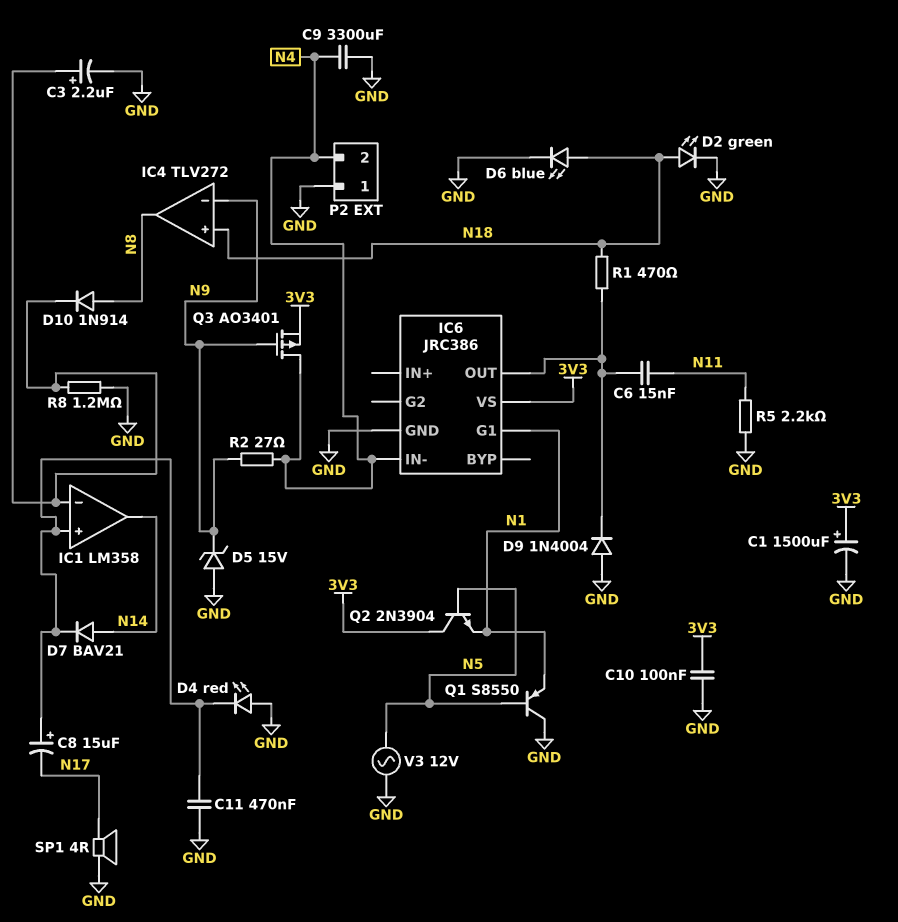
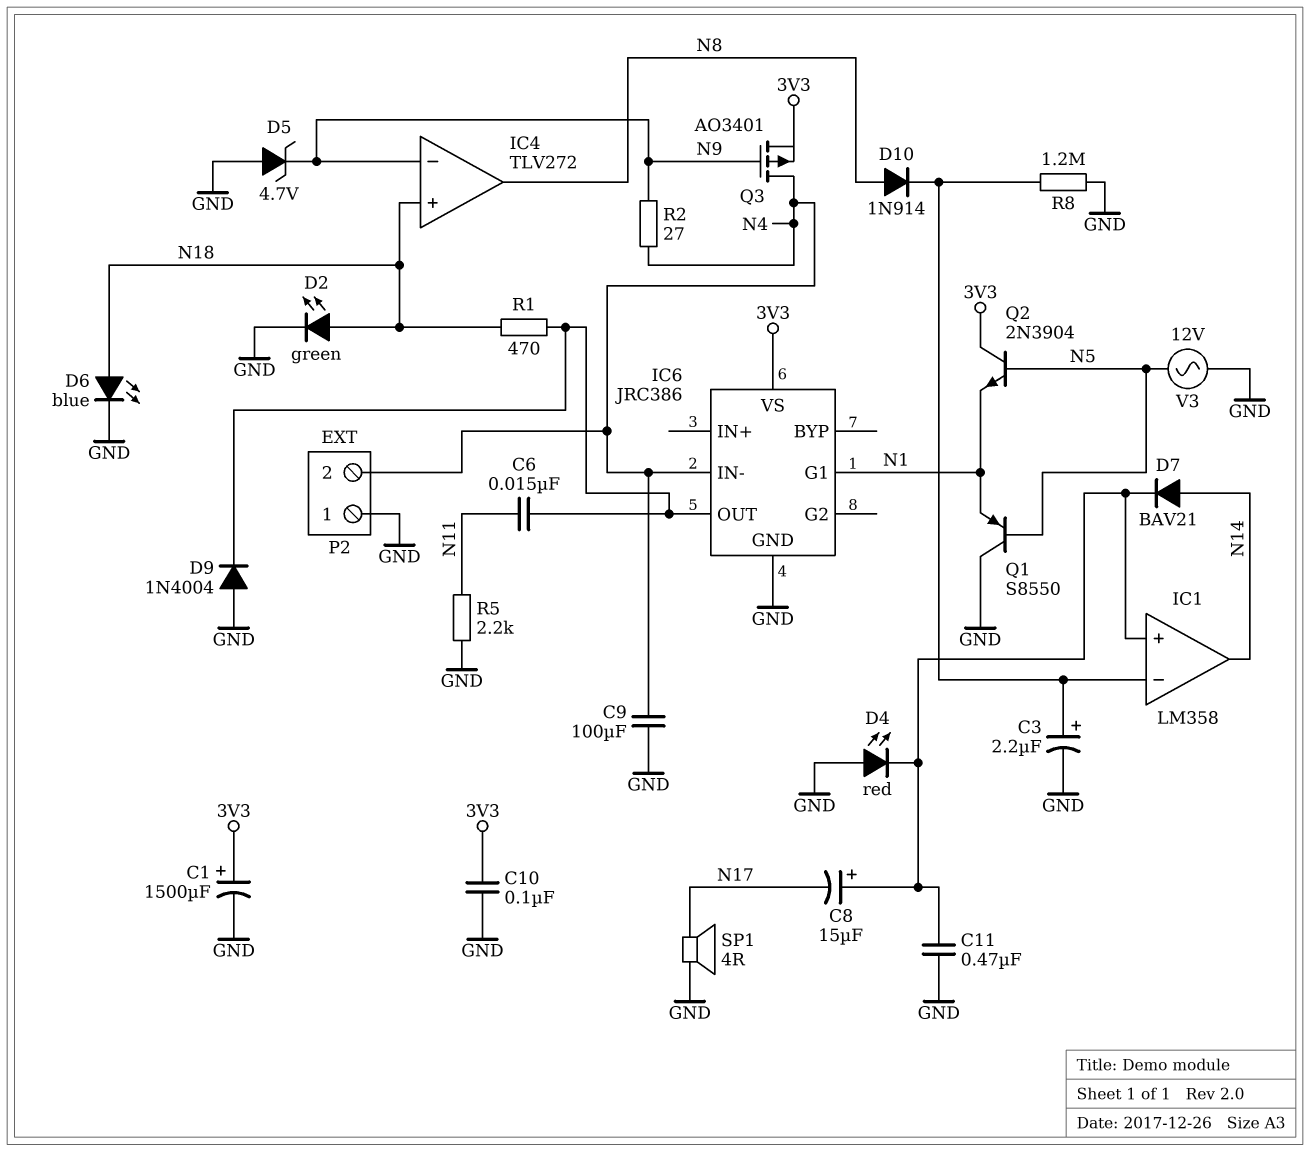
C9: 3300uF (GND, N4) -> 100uF (GND, N4)
D5: zener 15V (A GND, K N9) -> zener 4.7V (A GND, K N9)

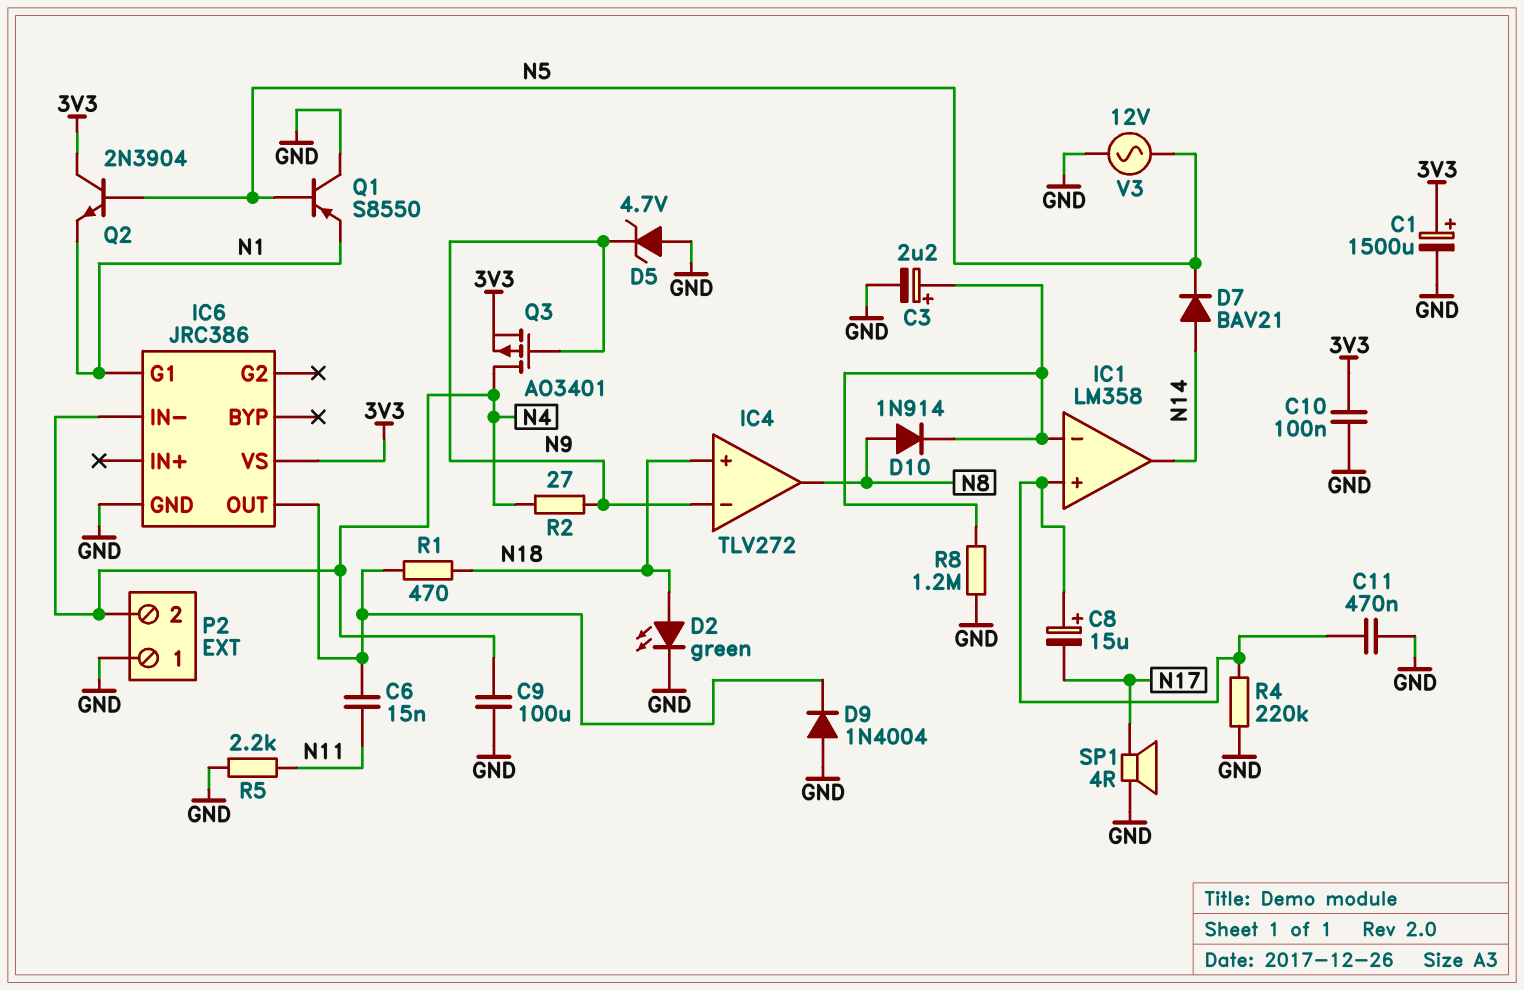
D4: LED red (A GND, K IC1/in+) -> none
D6: LED blue (A N18, K GND) -> none
D7: diode BAV21 (A N14, K IC1/in+) -> diode BAV21 (A N14, K N5)
R4: none -> 220k (GND, IC1/in+)

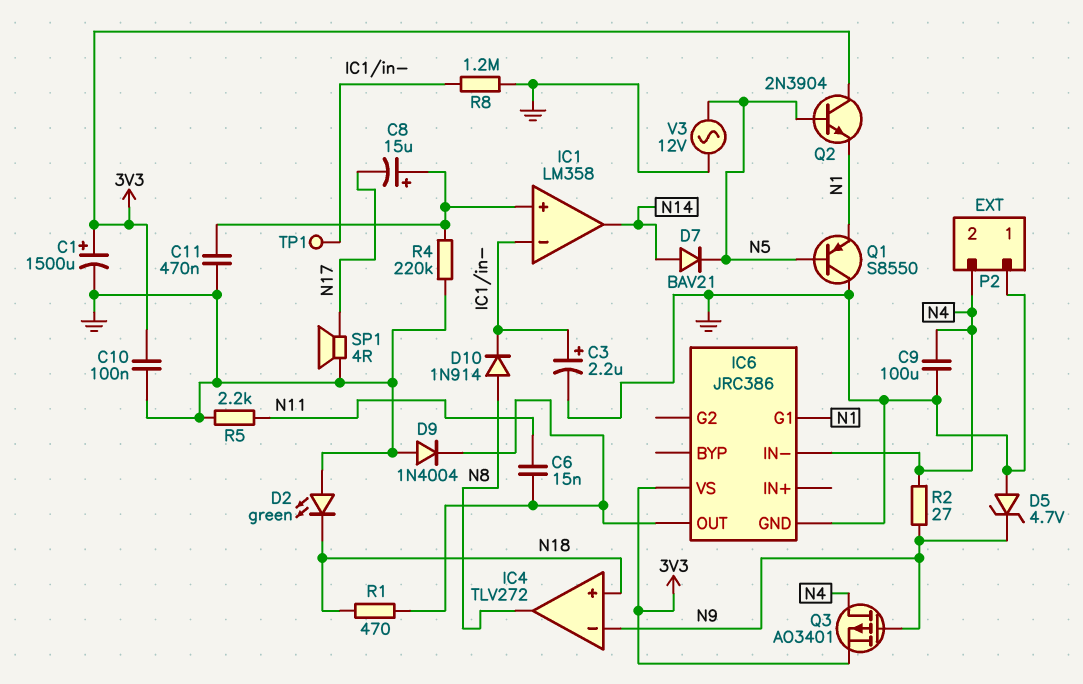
D2: LED green (A N18, K GND) -> LED green (A GND, K N18)
TP1: none -> test point (IC1/in-)

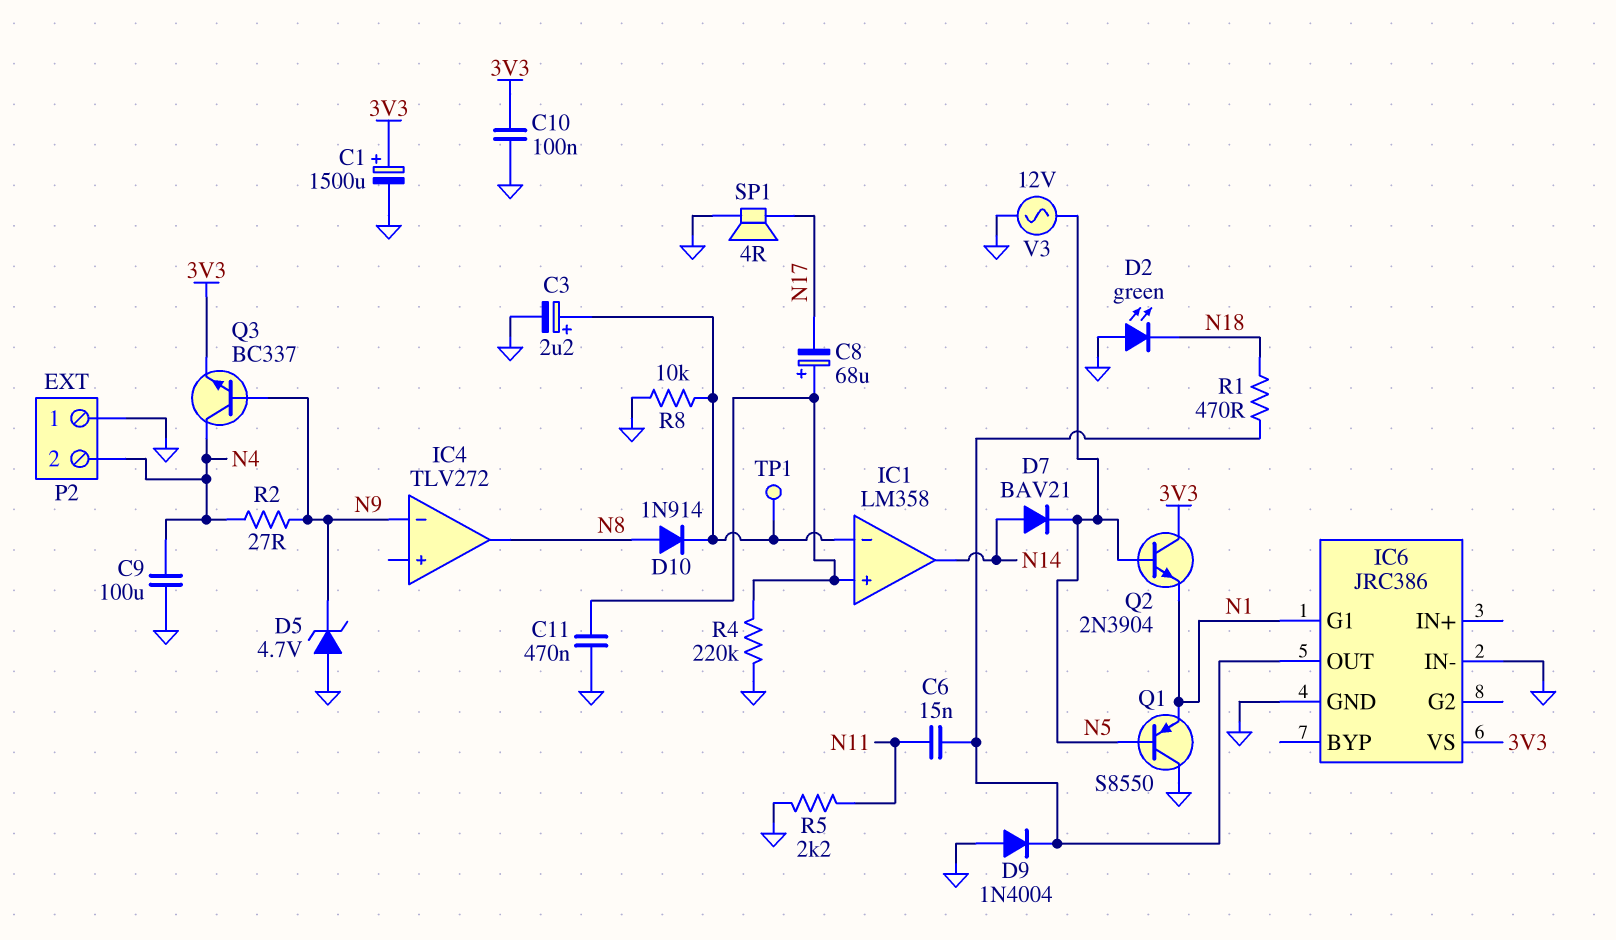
C8: 15uF (plus IC1/in+, minus N17) -> 68uF (plus IC1/in+, minus N17)
IC4 pin in+: N18 -> none
IC6 pin IN-: N4 -> GND
Q3: PMOS AO3401 (G N9, D N4, S 3V3) -> NPN BC337 (B N9, C N4, E 3V3)
R8: 1.2M (GND, IC1/in-) -> 10k (GND, IC1/in-)

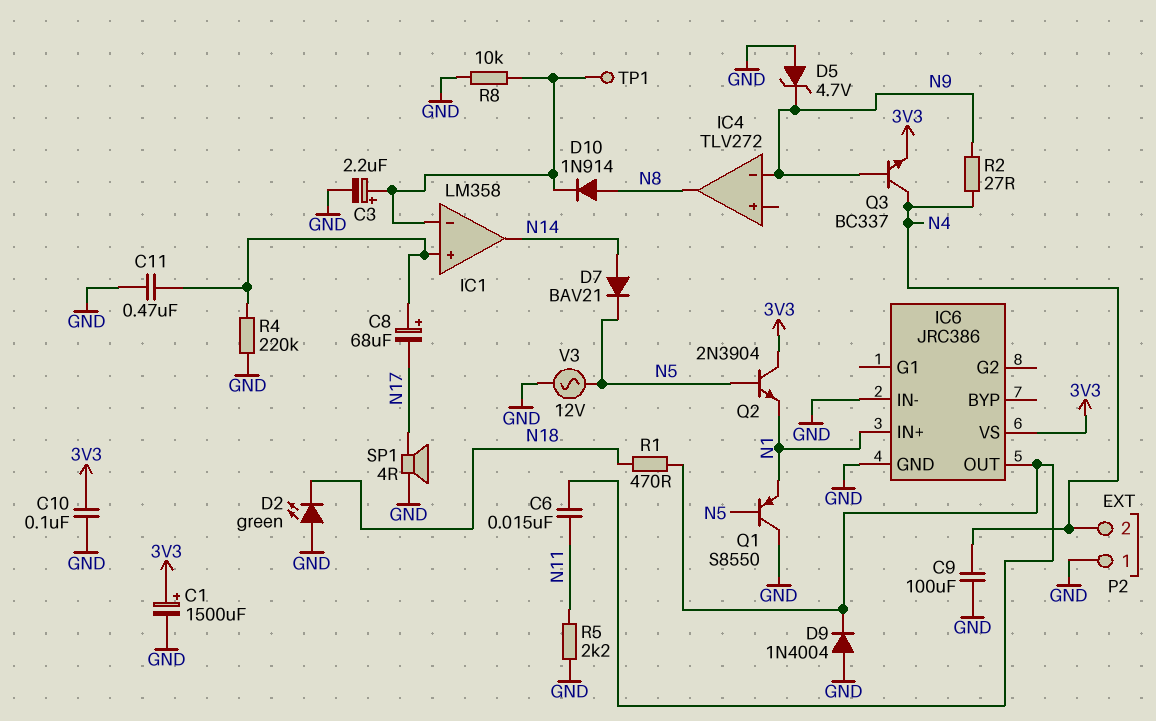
IC6 pin G1: N1 -> none
IC6 pin IN+: none -> N1

